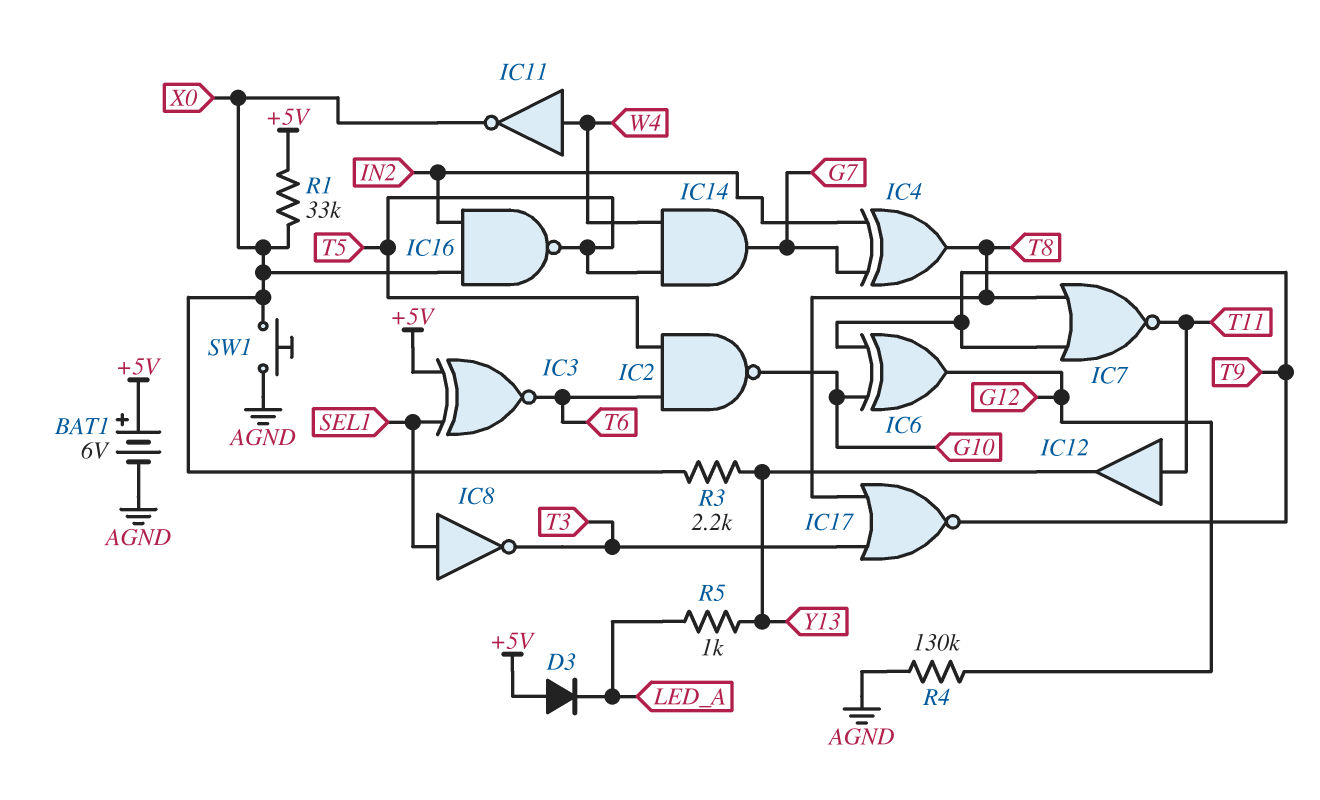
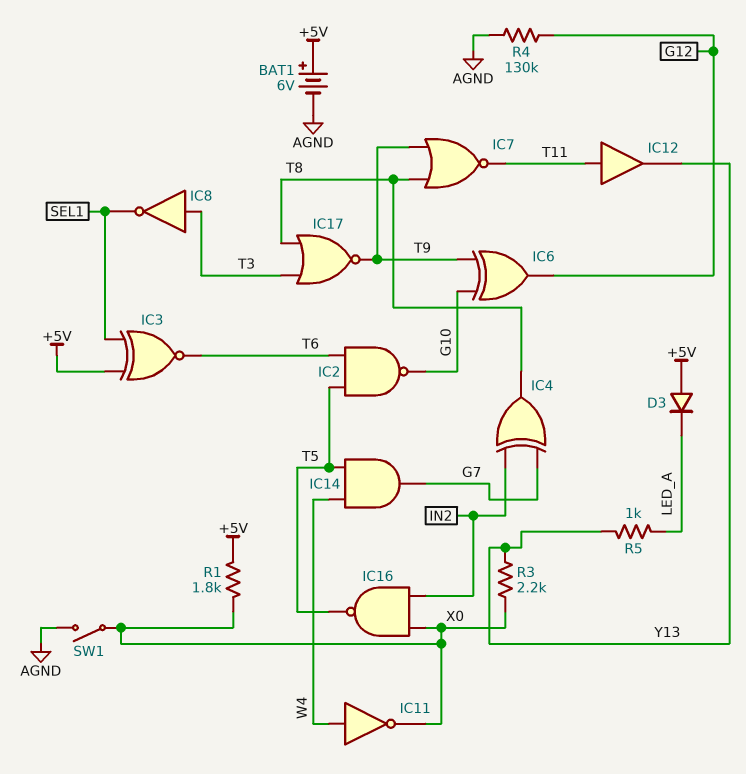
IC8: NOT (in SEL1, out T3) -> NOT (in T3, out SEL1)
R1: 33k (+5V, X0) -> 1.8k (+5V, X0)
SW1: button (AGND, X0) -> switch (AGND, X0)

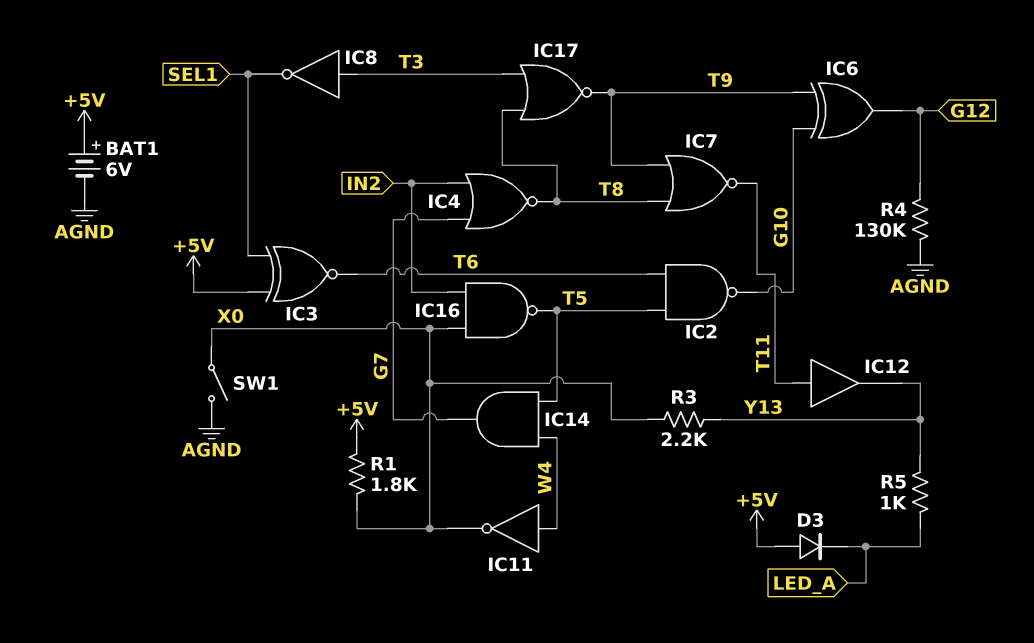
IC4: XOR (in G7, in IN2, out T8) -> NOR (in G7, in IN2, out T8)

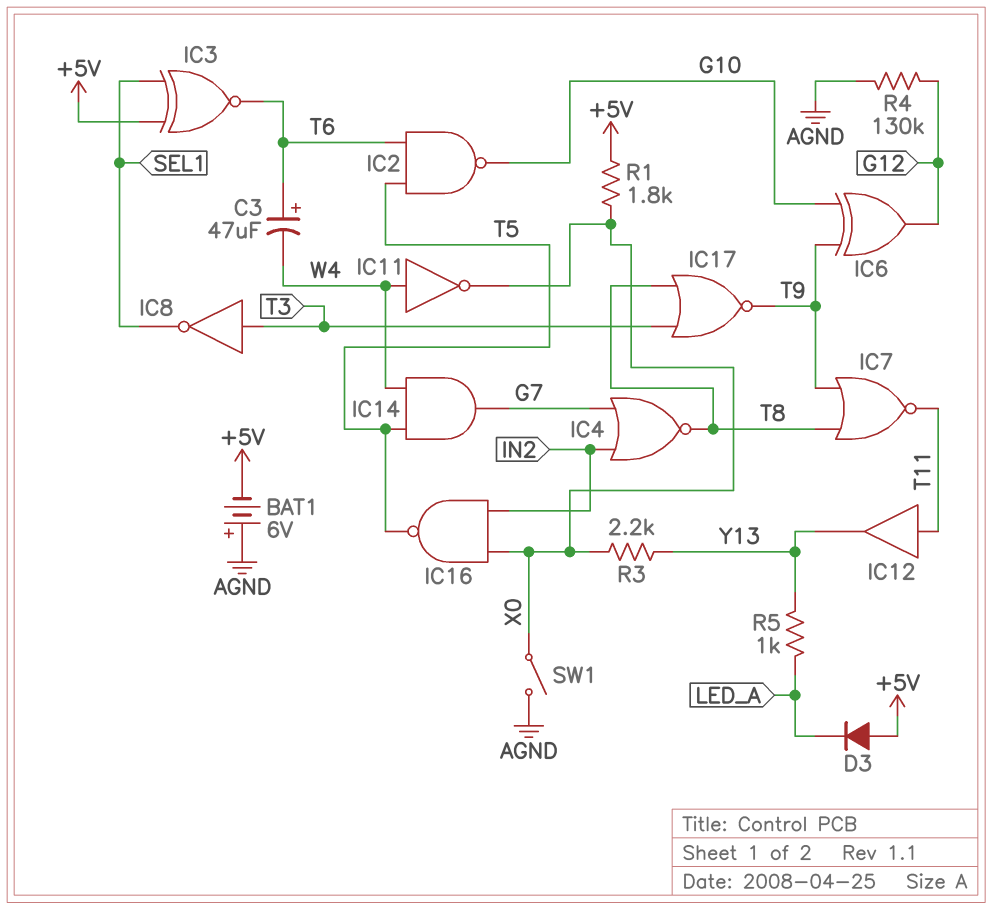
BAT1: 6V (plus +5V, minus AGND) -> 6V (plus AGND, minus +5V)
C3: none -> 47uF (plus T6, minus W4)

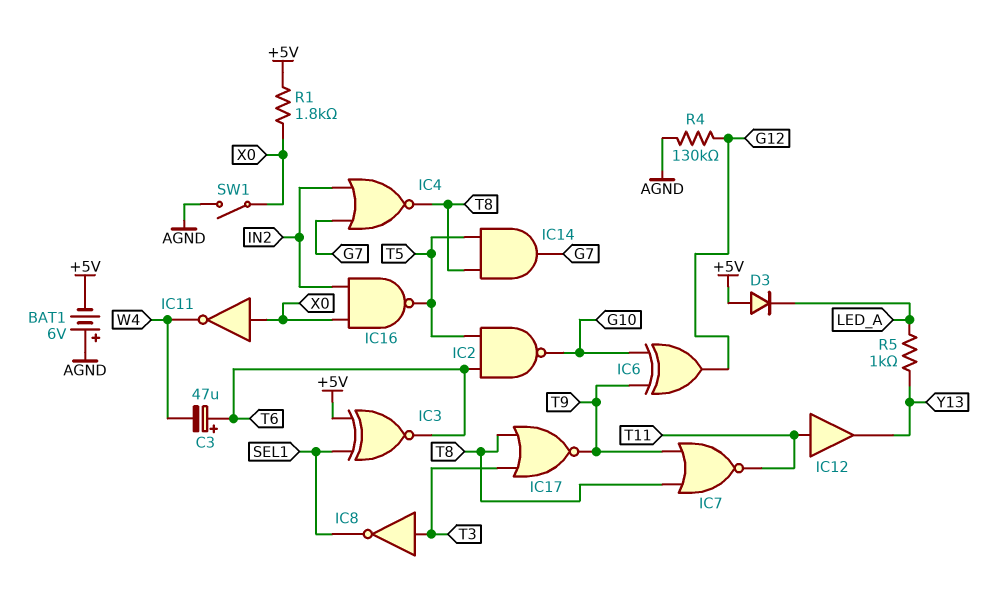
IC11: NOT (in W4, out X0) -> NOT (in X0, out W4)
IC14: AND (in T5, in W4, out G7) -> AND (in T5, in T8, out G7)
R3: 2.2k (X0, Y13) -> none

